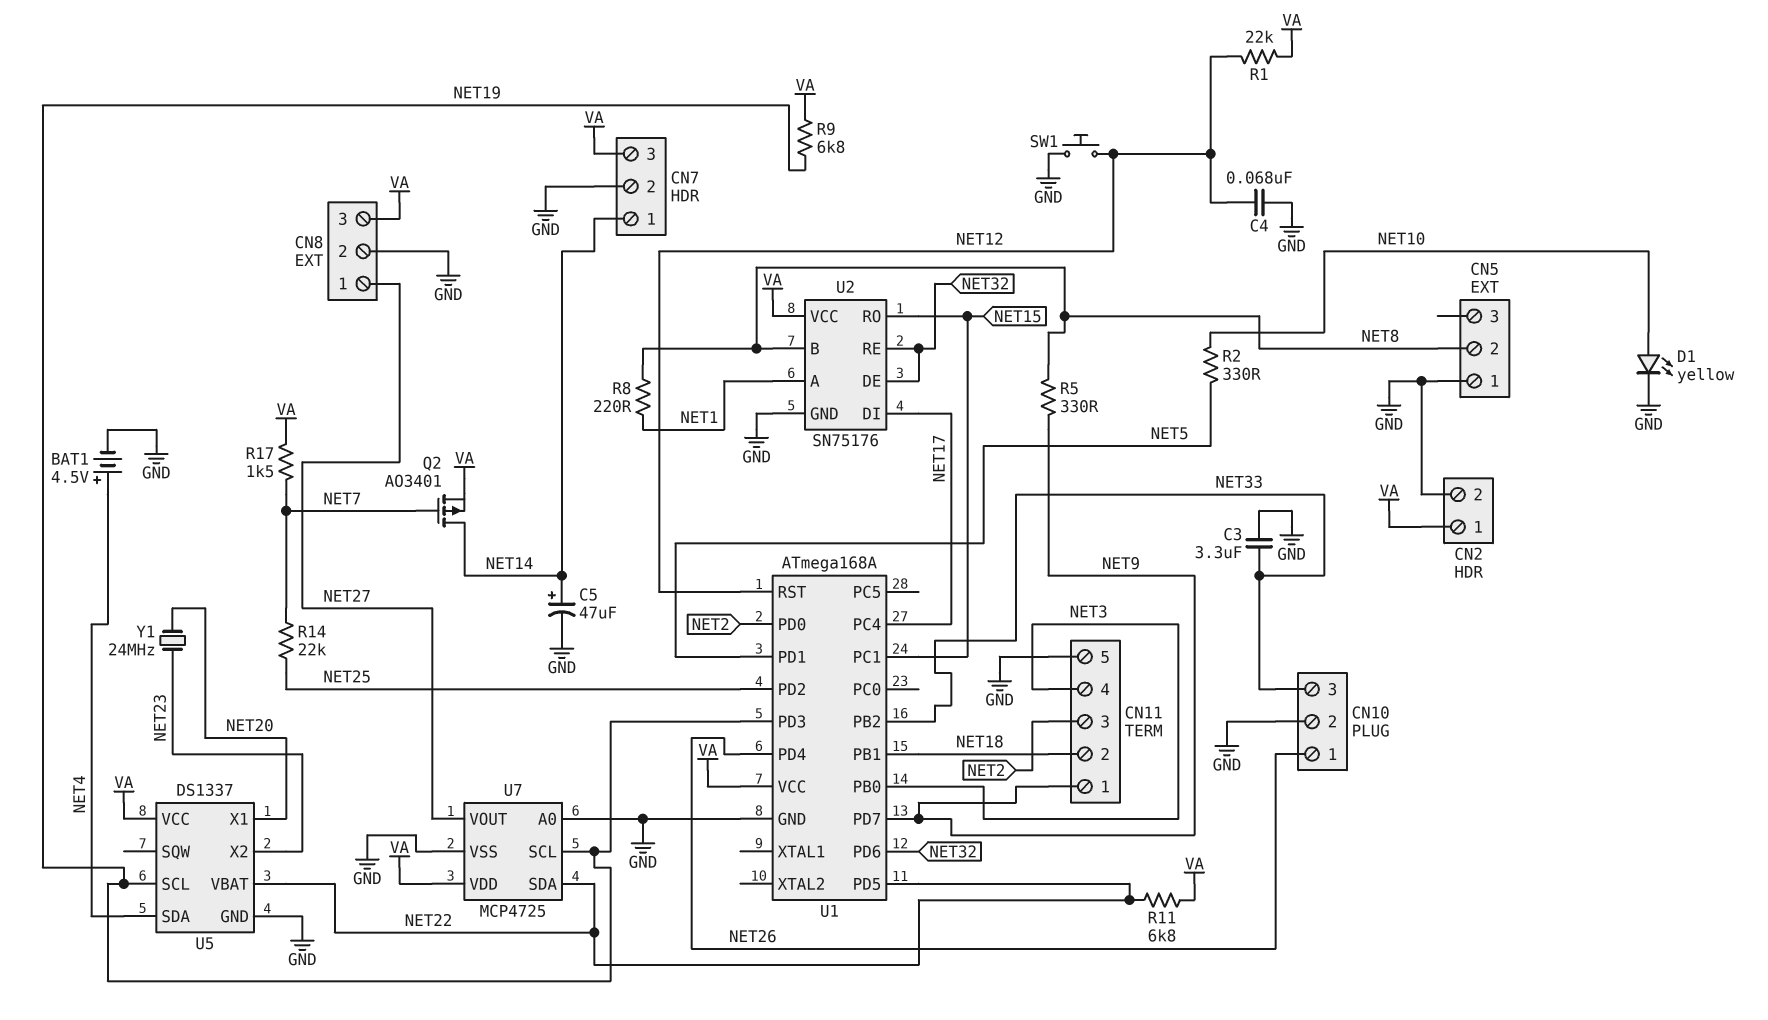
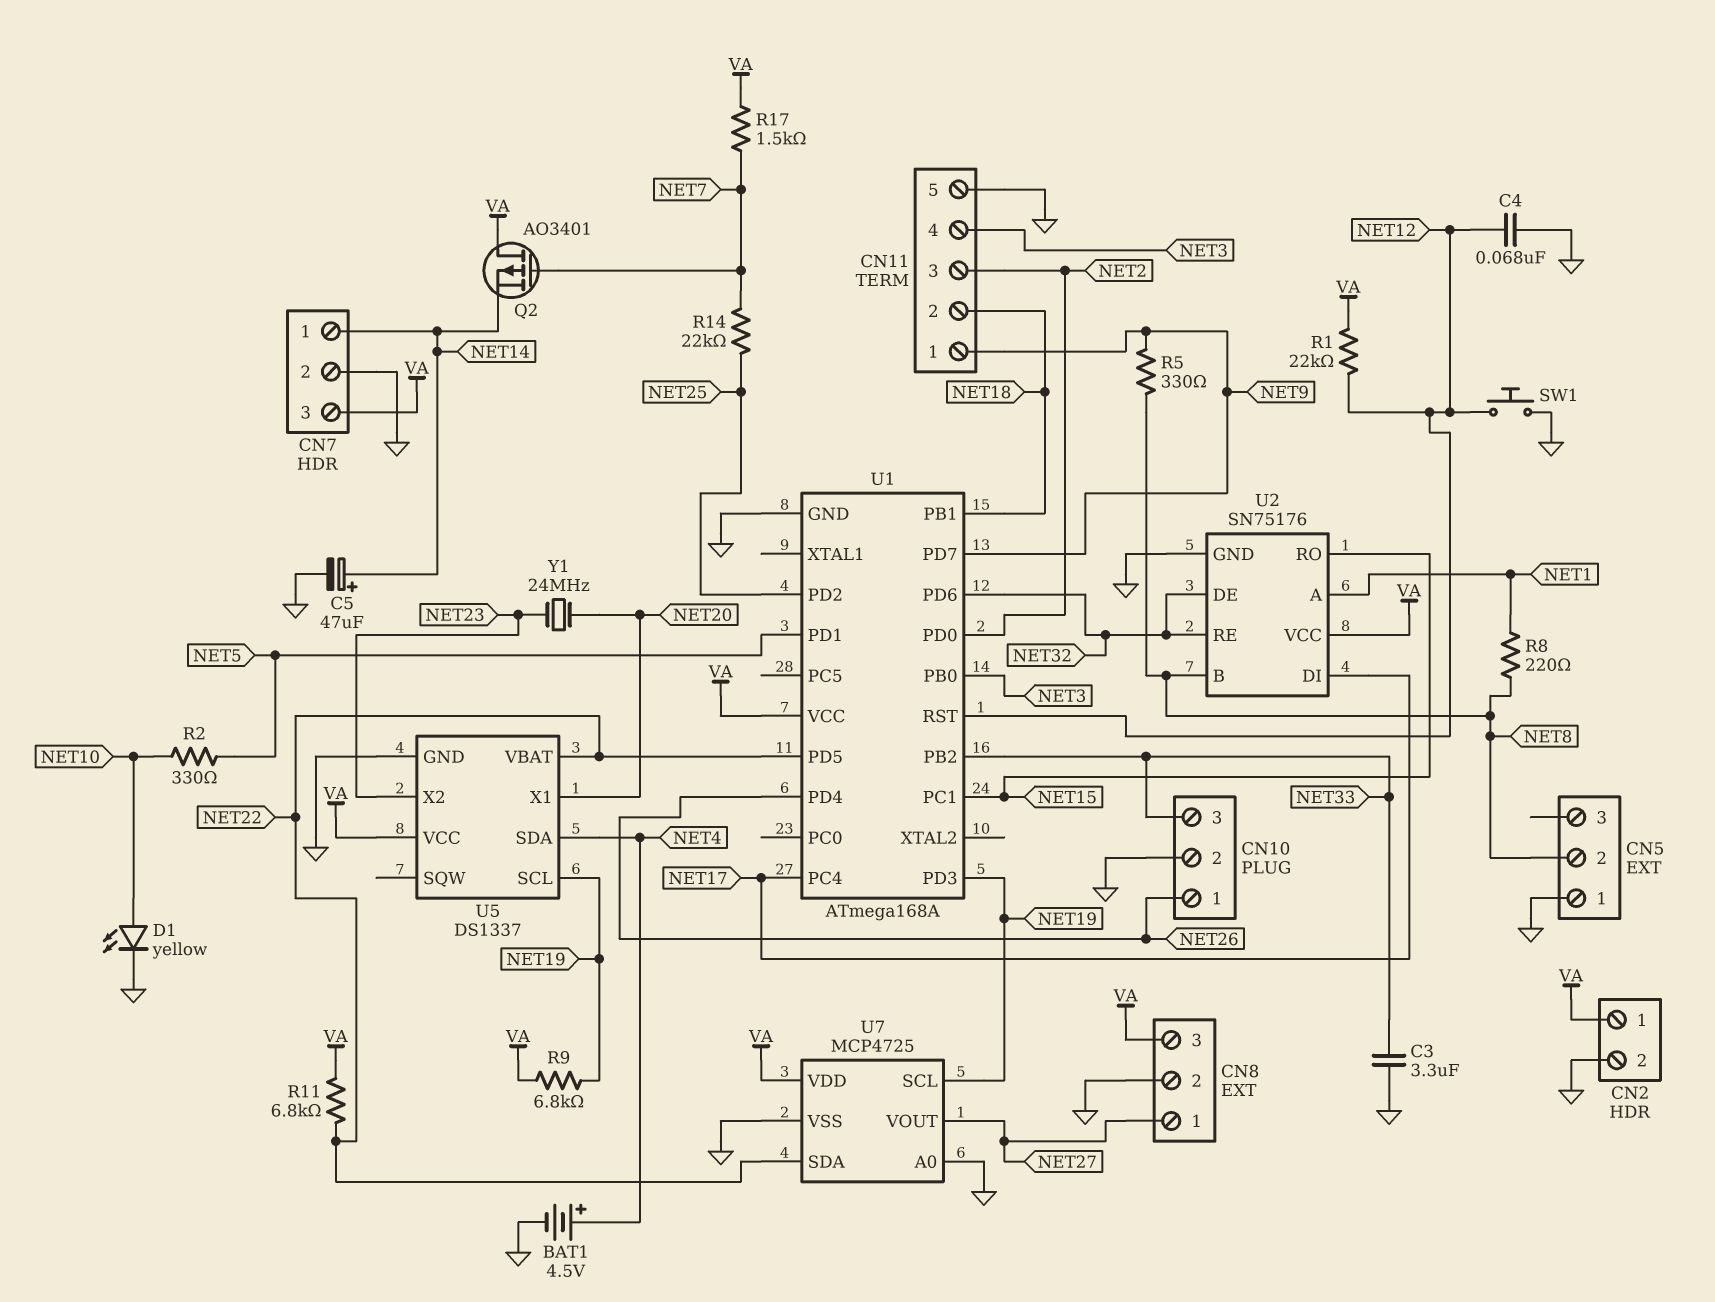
Q2: PMOS AO3401 (G NET7, D NET14, S VA) -> PMOS AO3401 (G NET7, D VA, S NET14)

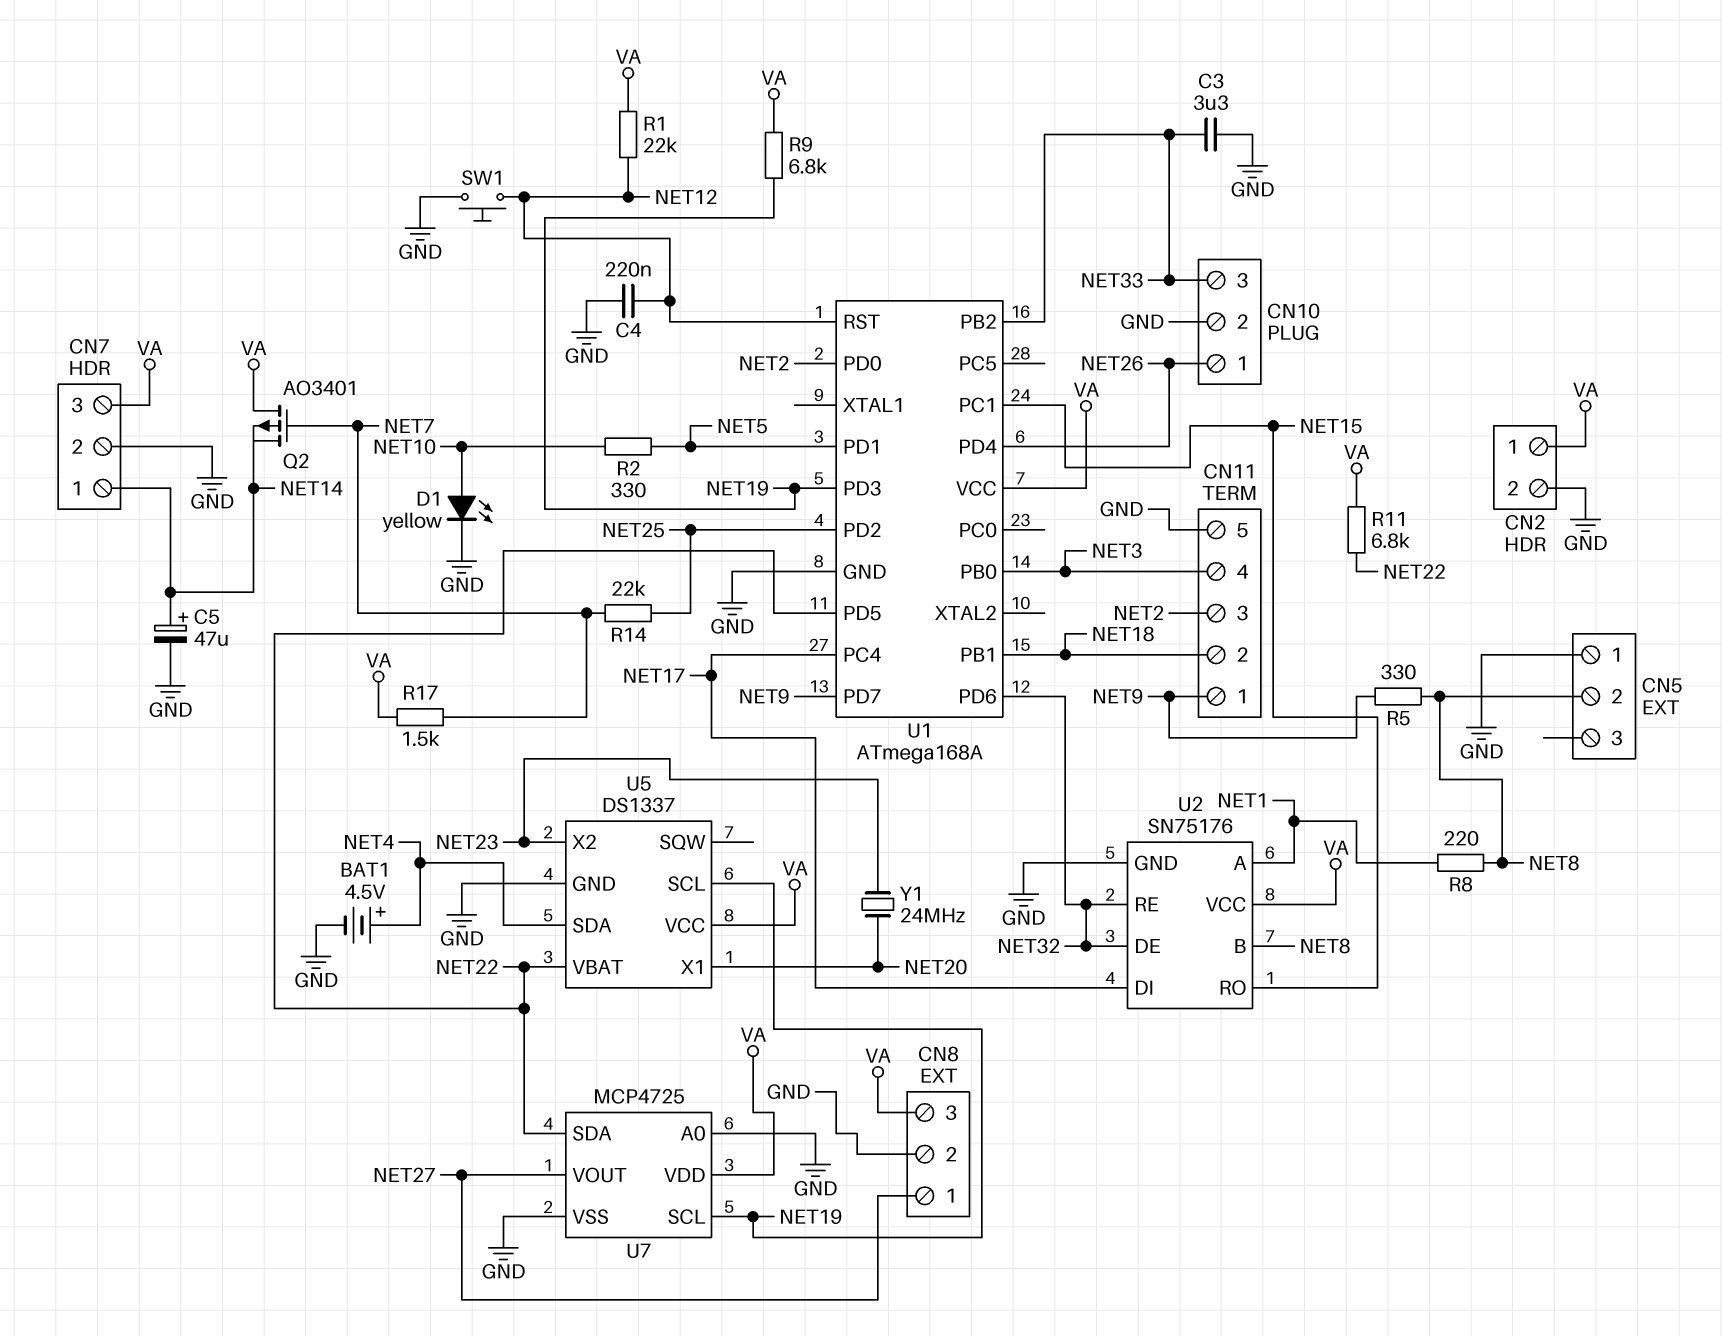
C4: 68nF (GND, NET12) -> 220nF (GND, NET12)

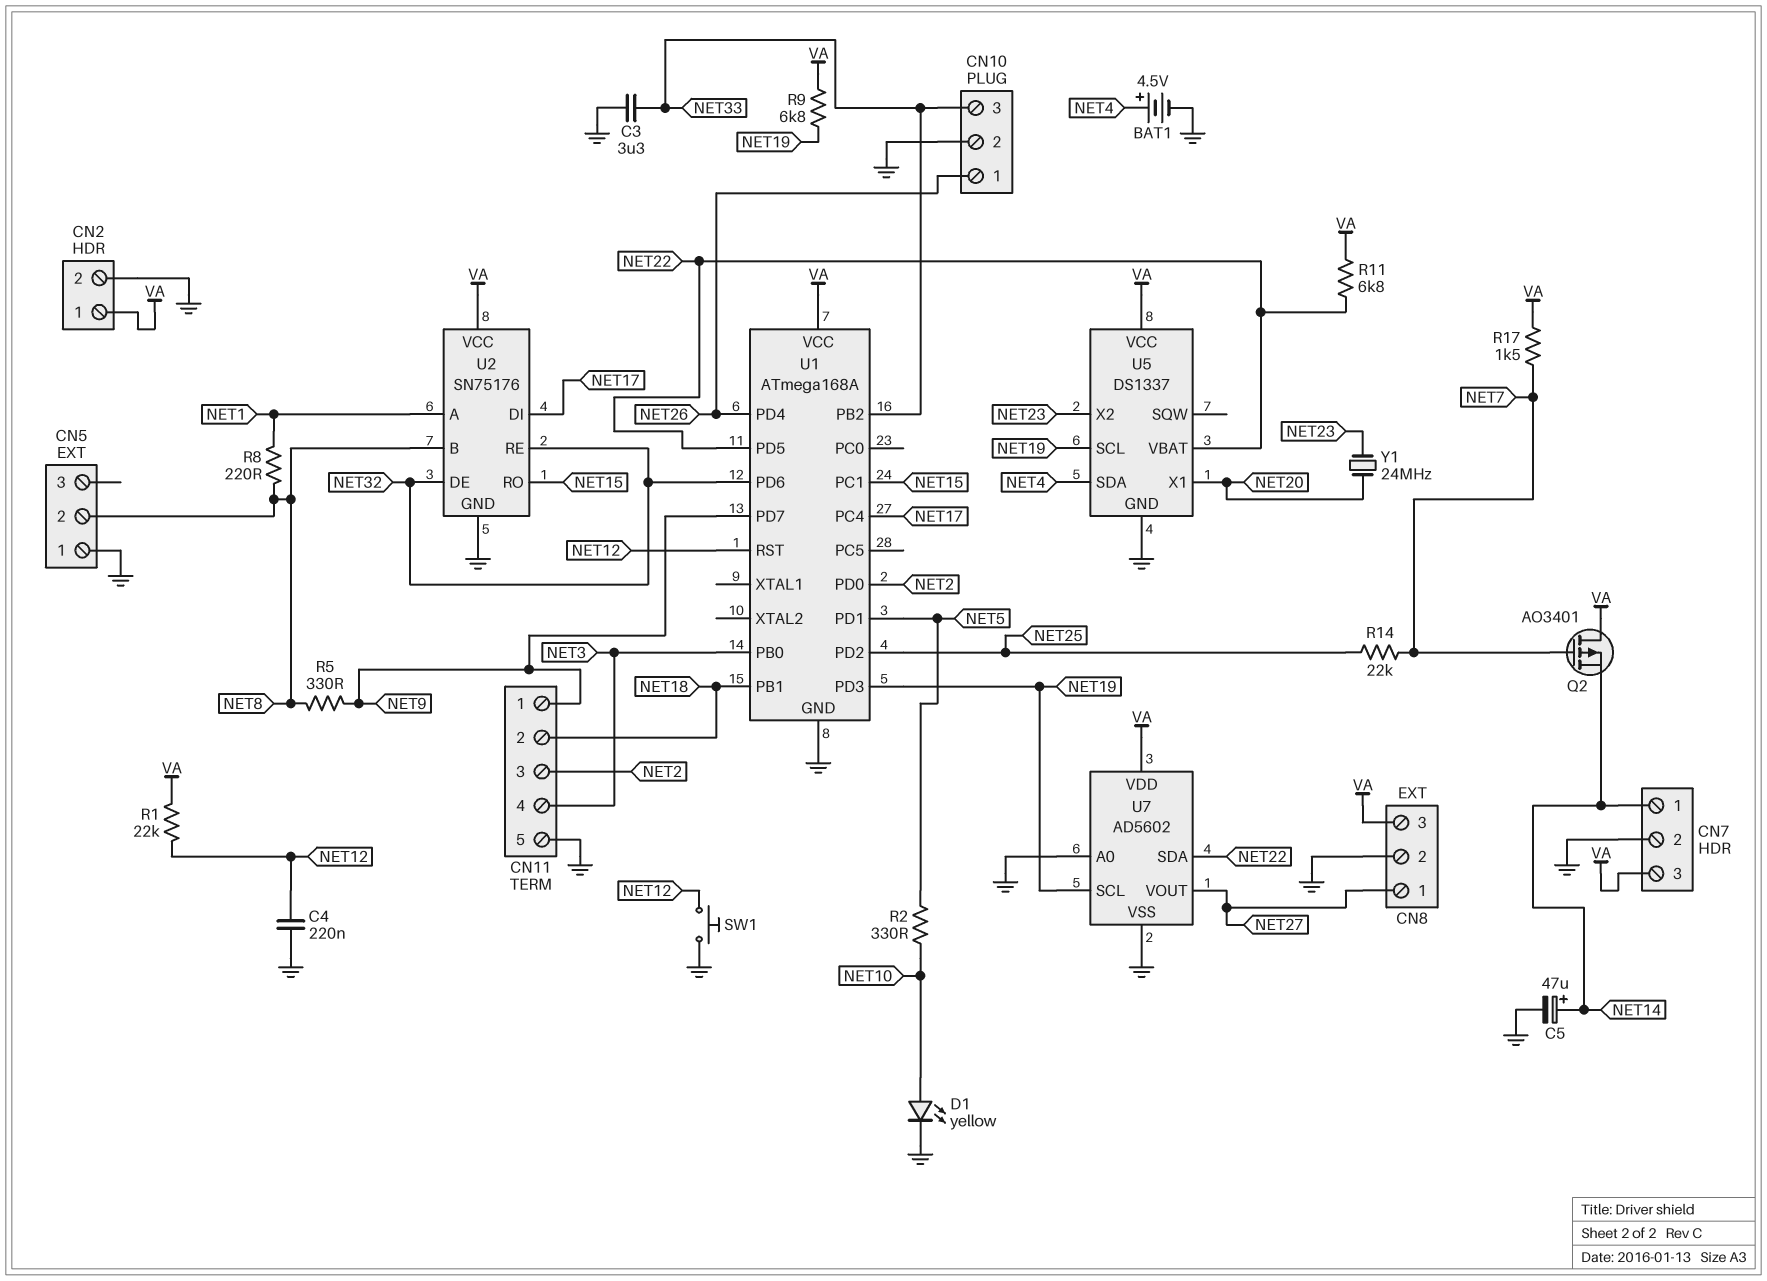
U7: MCP4725 -> AD5602

